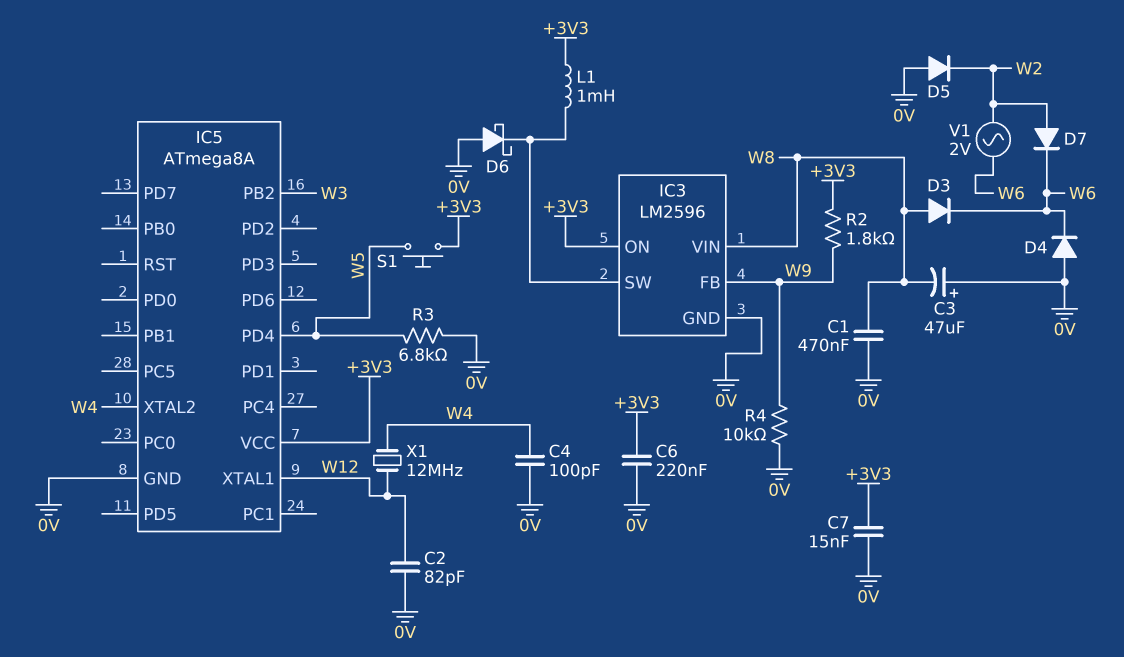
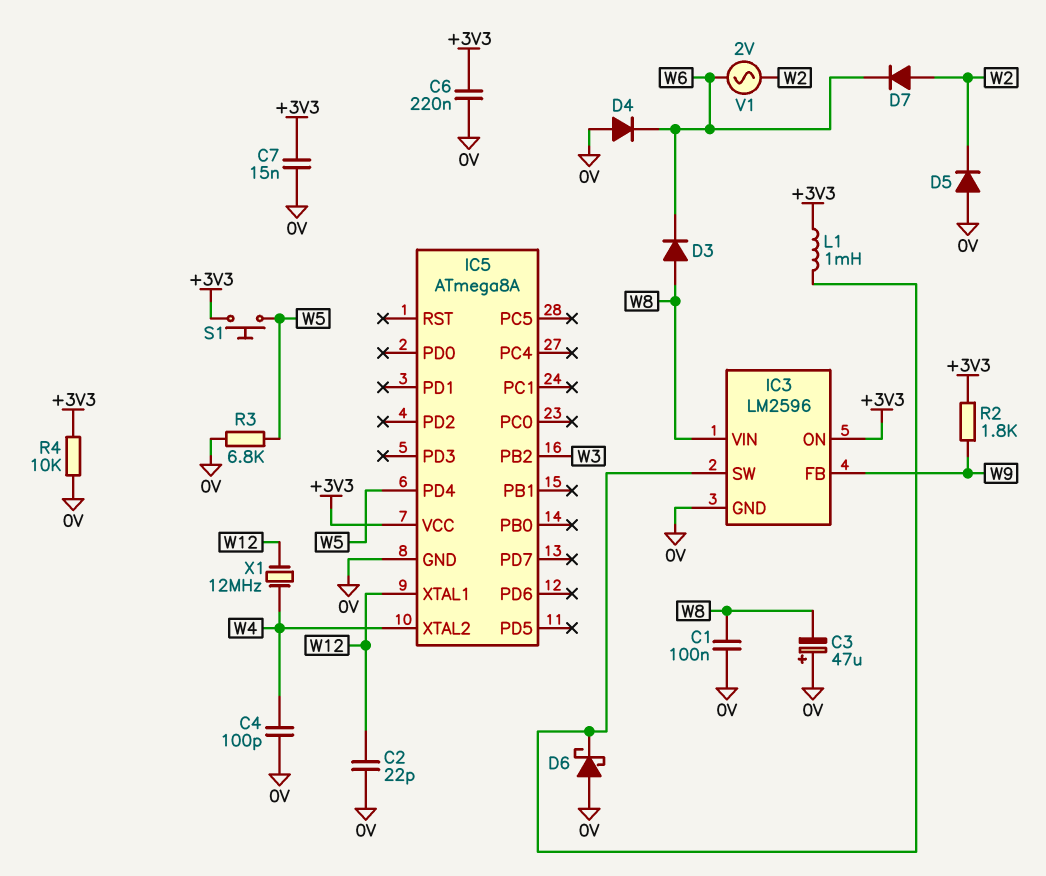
C1: 470nF (0V, W8) -> 100nF (0V, W8)
C2: 82pF (0V, W12) -> 22pF (0V, W12)
R4: 10k (0V, W9) -> 10k (+3V3, 0V)

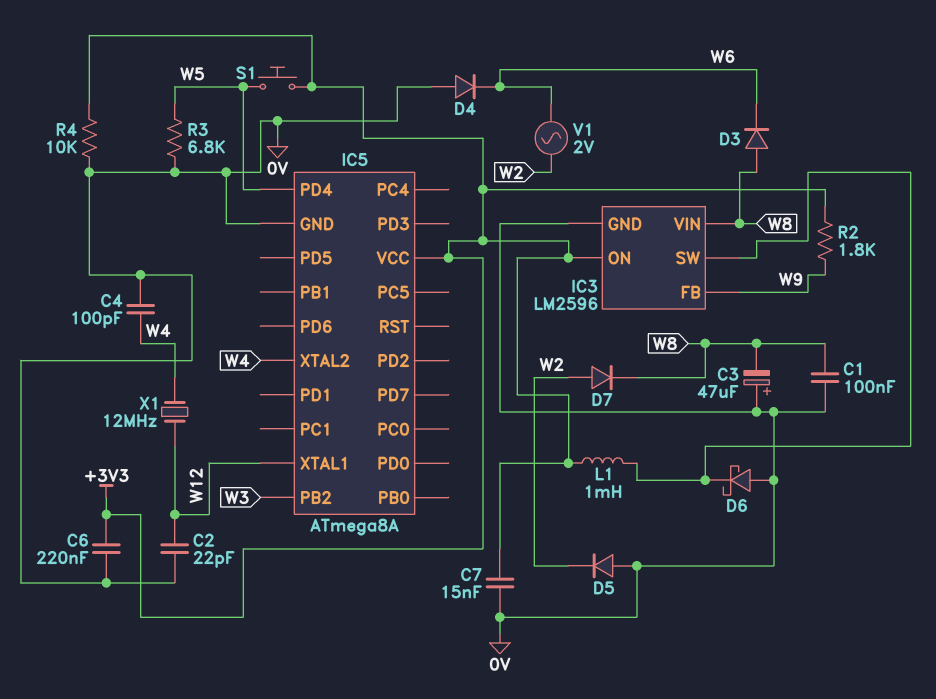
D7: diode (A W2, K W6) -> diode (A W2, K W8)

